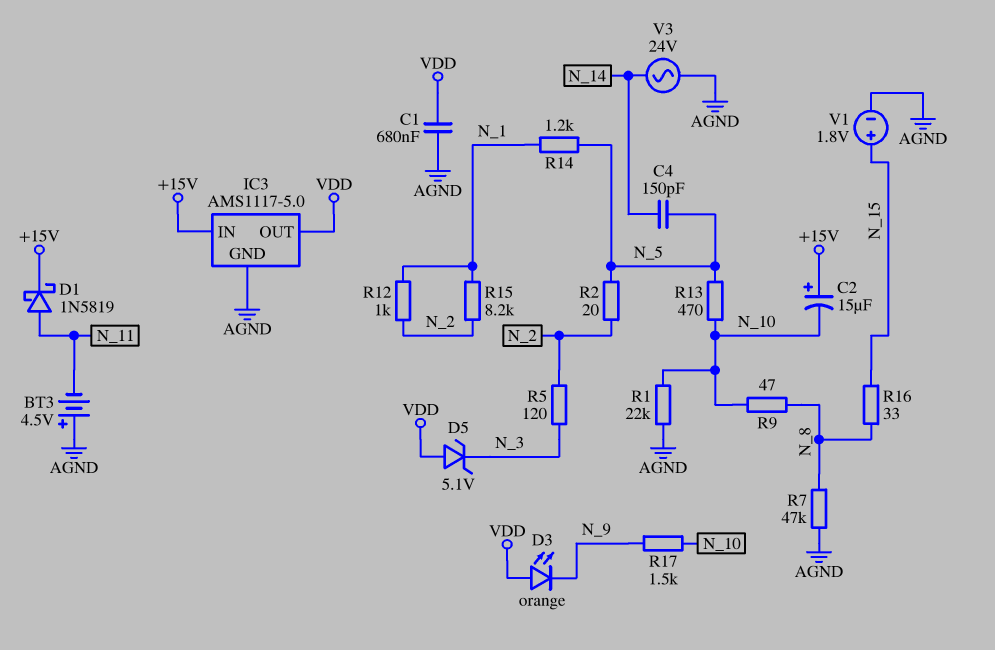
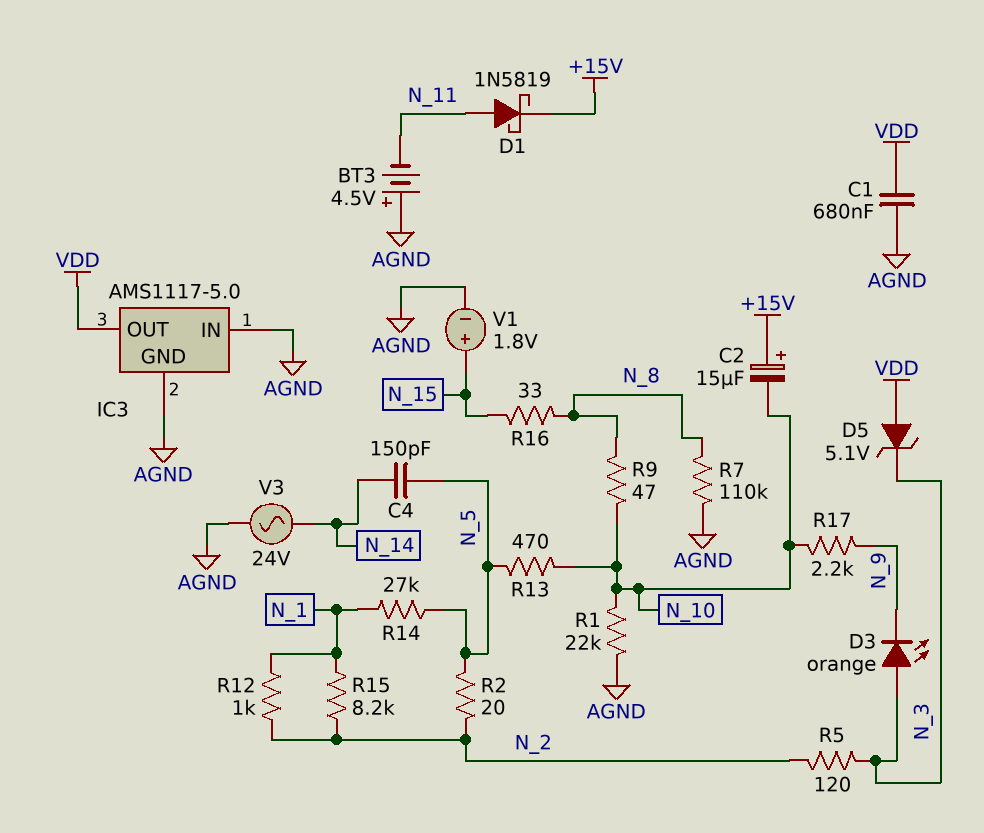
D3: LED orange (A VDD, K N_9) -> LED orange (A N_3, K N_9)
IC3 pin IN: +15V -> AGND
R7: 47k (AGND, N_8) -> 110k (AGND, N_8)
R14: 1.2k (N_1, N_5) -> 27k (N_1, N_5)
R17: 1.5k (N_9, N_10) -> 2.2k (N_9, N_10)

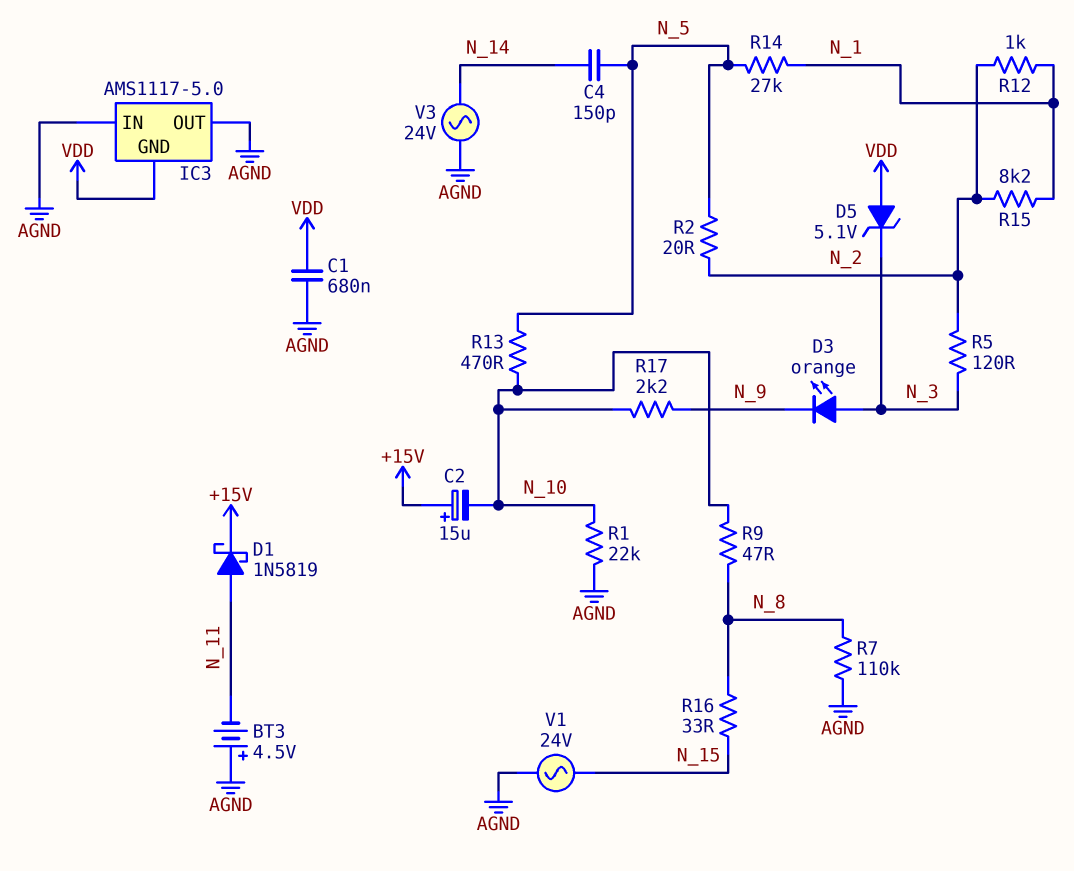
IC3 pin GND: AGND -> VDD
IC3 pin OUT: VDD -> AGND
V1: 1.8V (plus N_15, minus AGND) -> AC 24V (AGND, N_15)

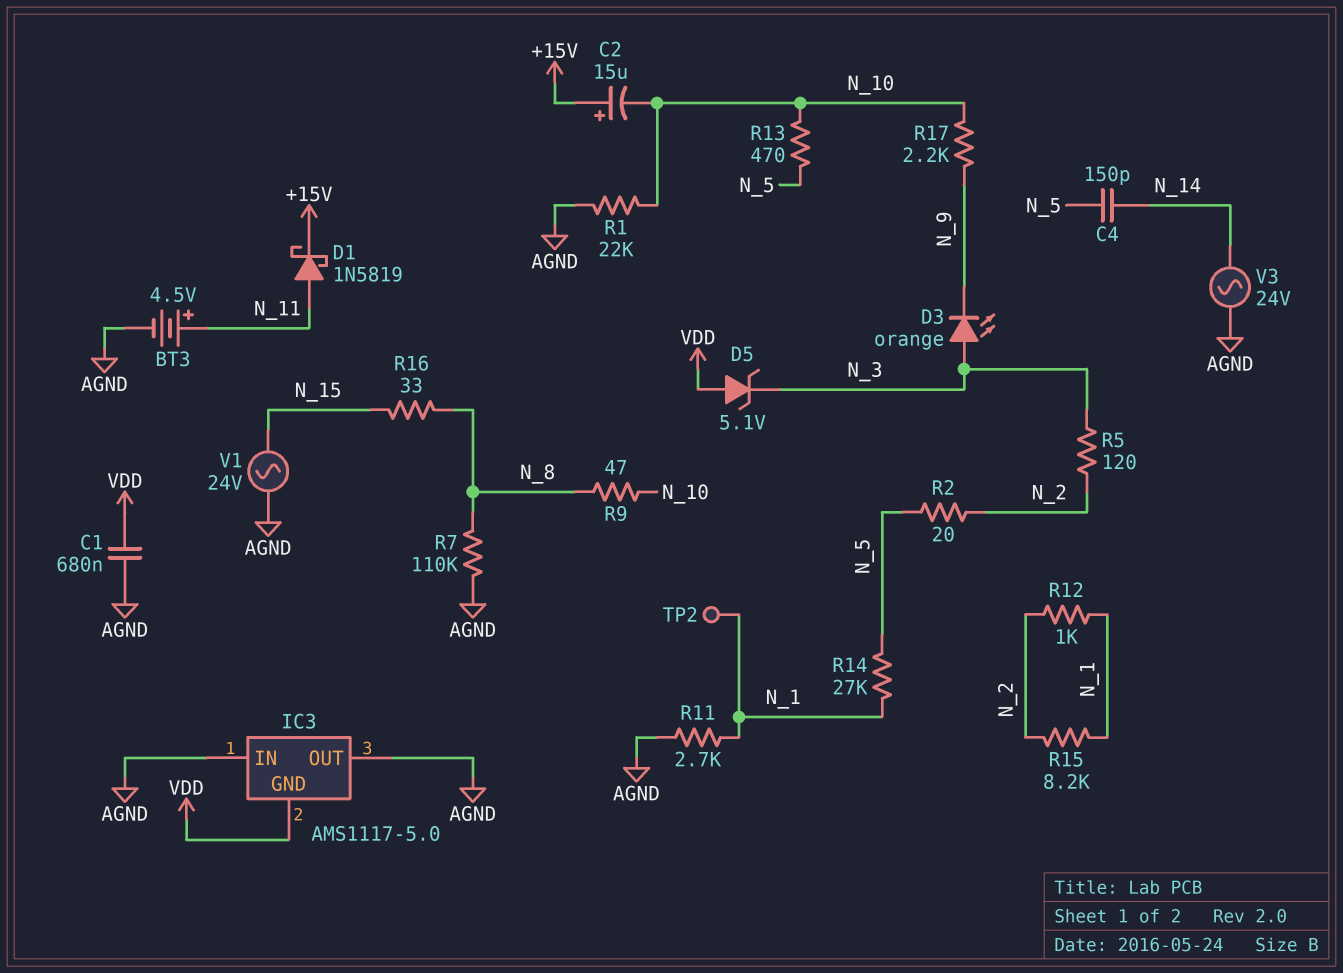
BT3: 4.5V (plus AGND, minus N_11) -> 4.5V (plus N_11, minus AGND)
R11: none -> 2.7k (AGND, N_1)
TP2: none -> test point (N_1)

